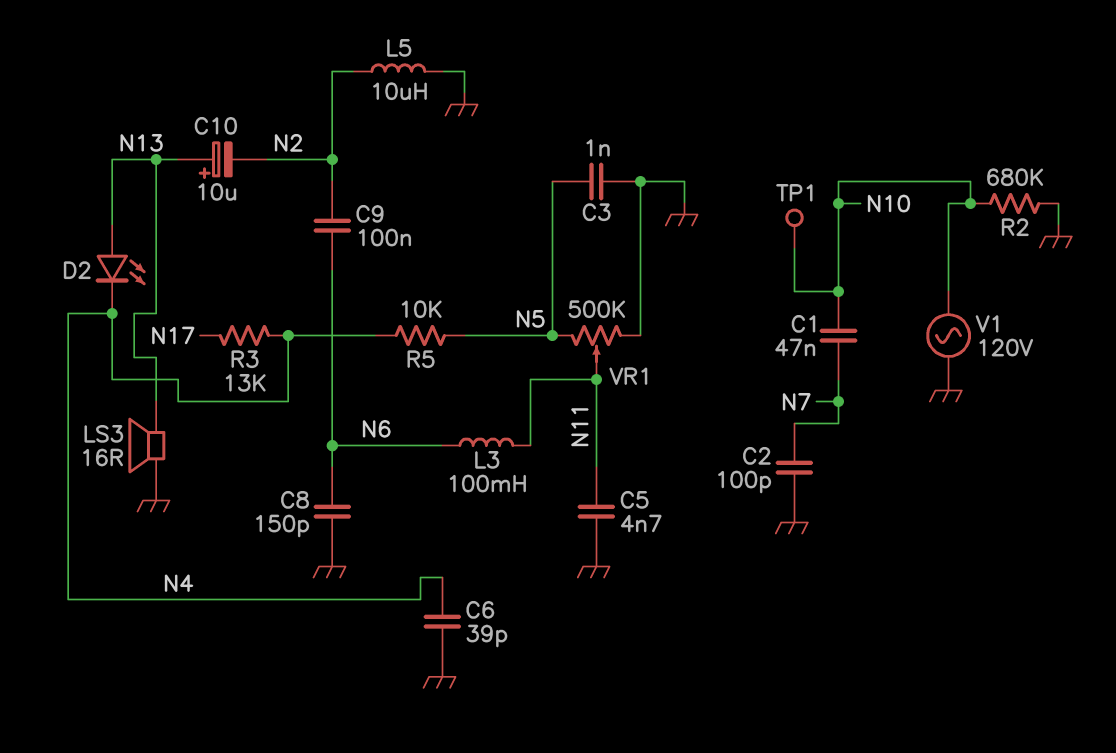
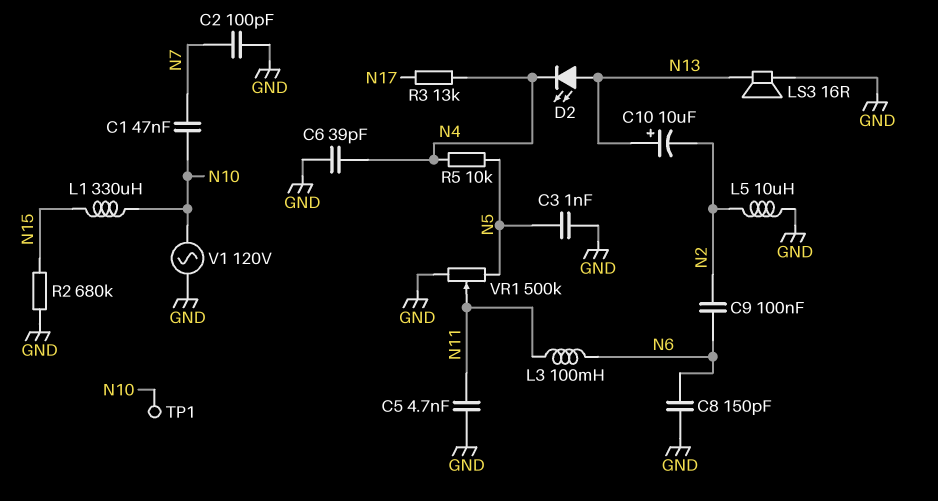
L1: none -> 330uH (N10, N15)
R2: 680k (GND, N10) -> 680k (GND, N15)

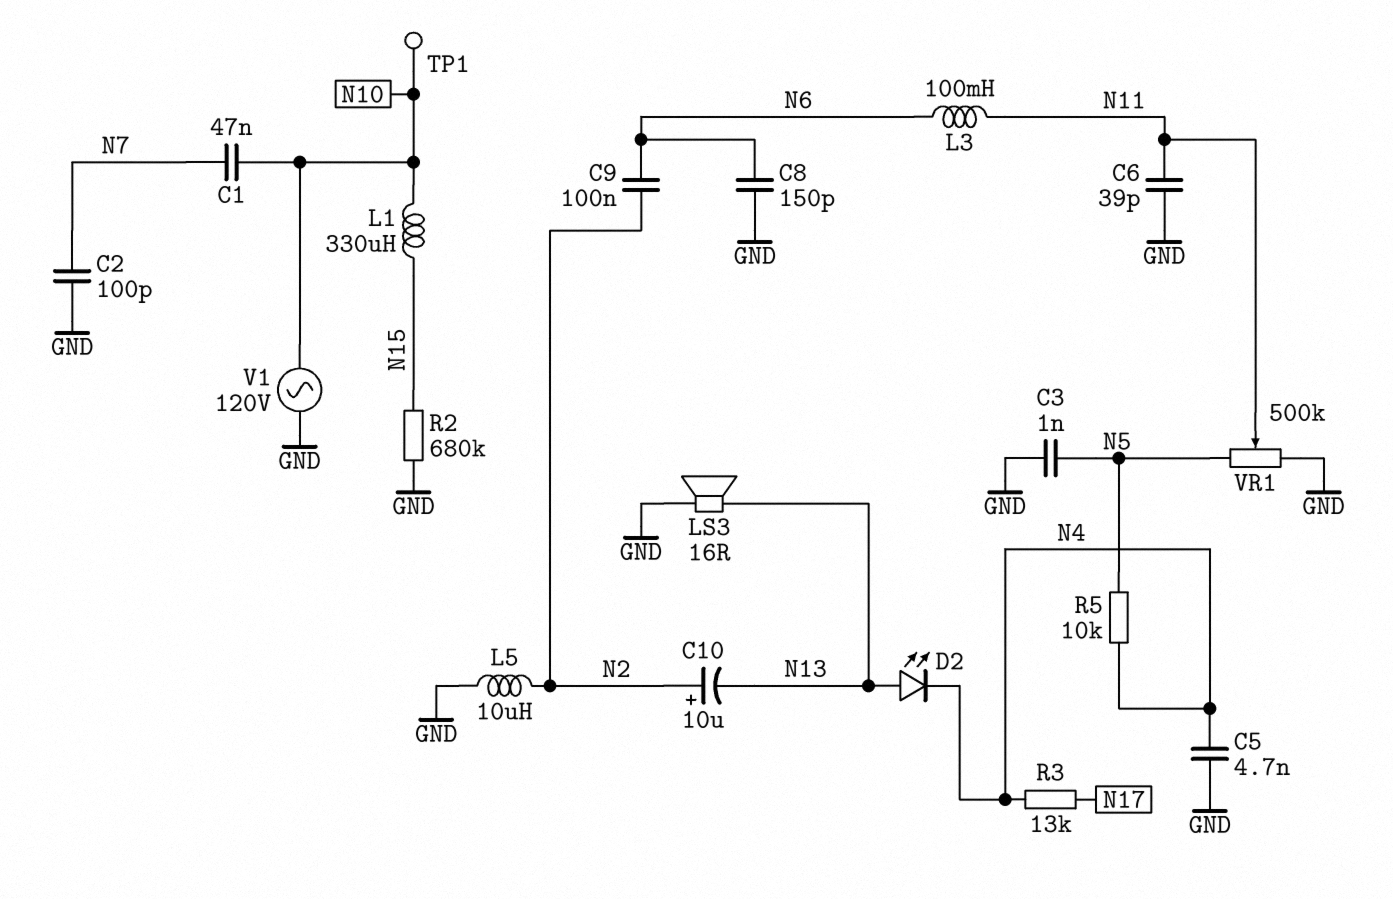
C5: 4.7nF (GND, N11) -> 4.7nF (GND, N4)
C6: 39pF (GND, N4) -> 39pF (GND, N11)
C10: 10uF (plus N13, minus N2) -> 10uF (plus N2, minus N13)

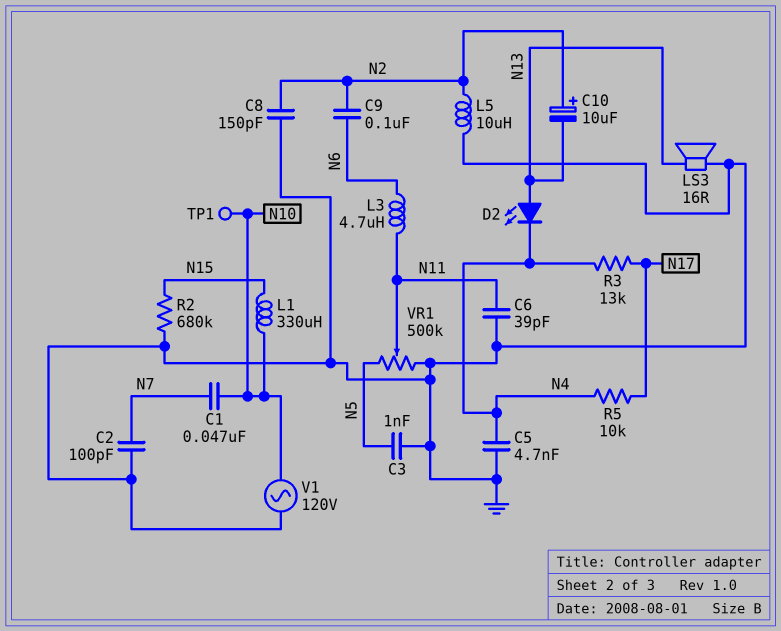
C8: 150pF (GND, N6) -> 150pF (GND, N2)
L3: 100mH (N6, N11) -> 4.7uH (N6, N11)
R5: 10k (N4, N5) -> 10k (N4, N17)

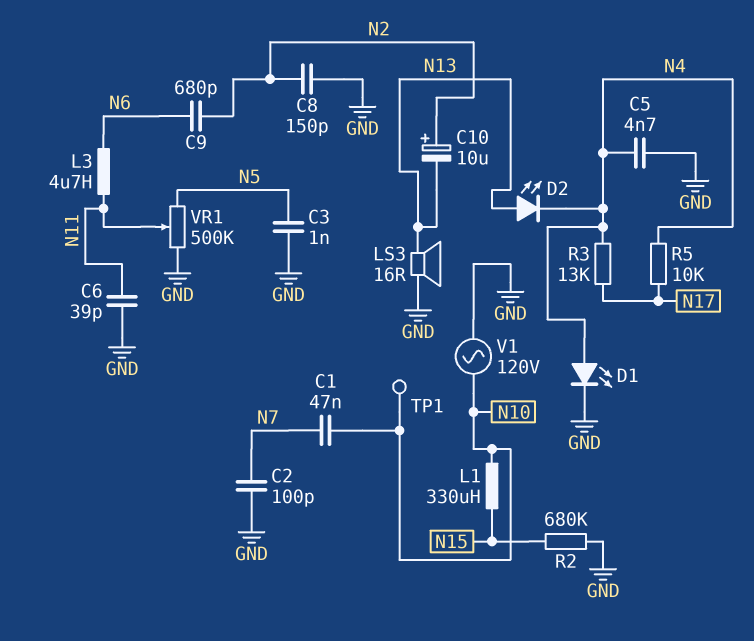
C9: 100nF (N2, N6) -> 680pF (N2, N6)
D1: none -> LED (A N4, K GND)
L5: 10uH (GND, N2) -> none

